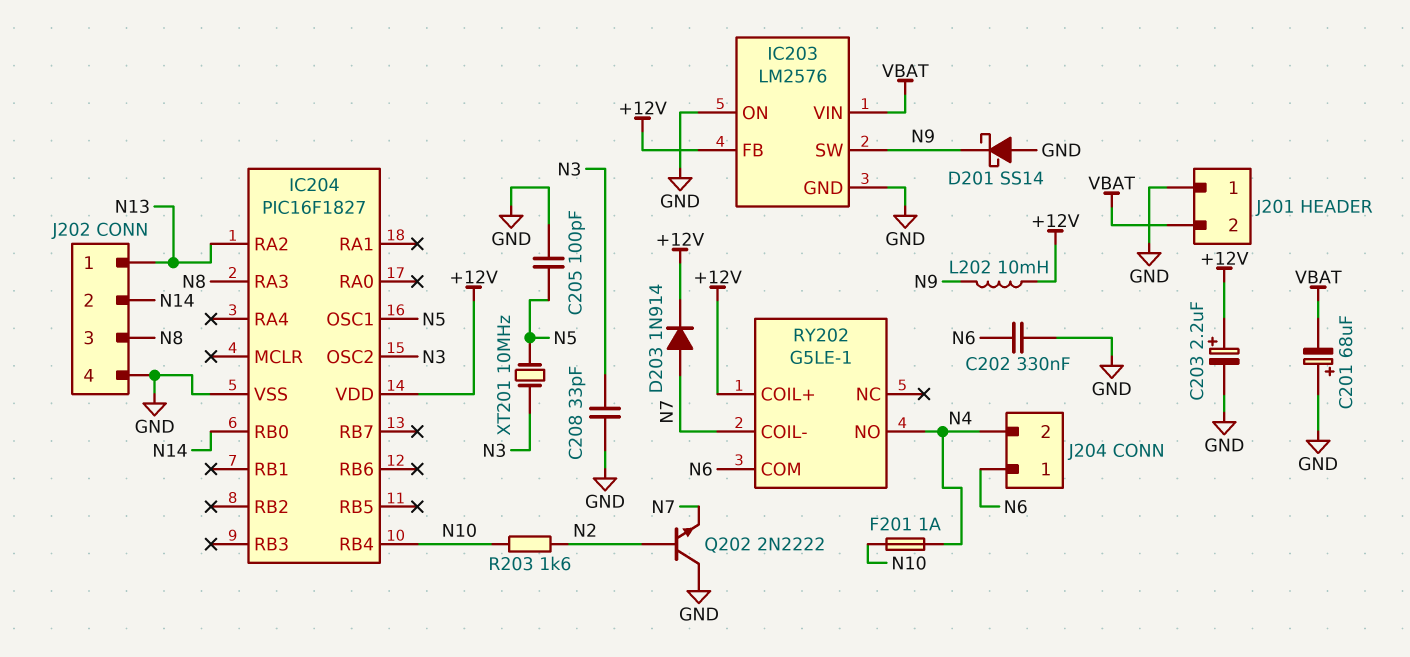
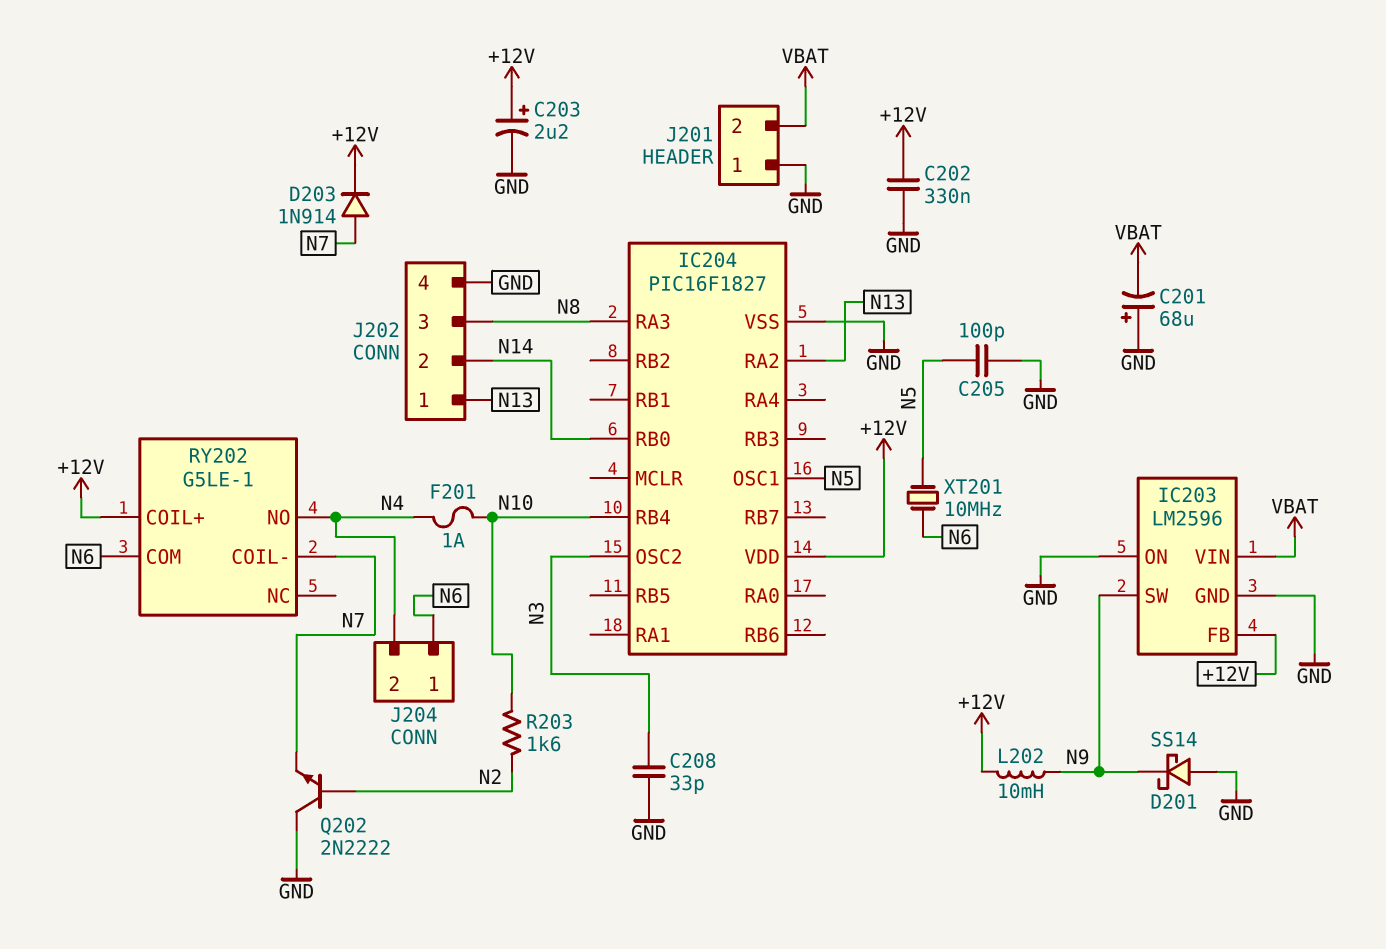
C202: 330nF (GND, N6) -> 330nF (+12V, GND)
IC203: LM2576 -> LM2596
XT201: 10MHz (N3, N5) -> 10MHz (N5, N6)

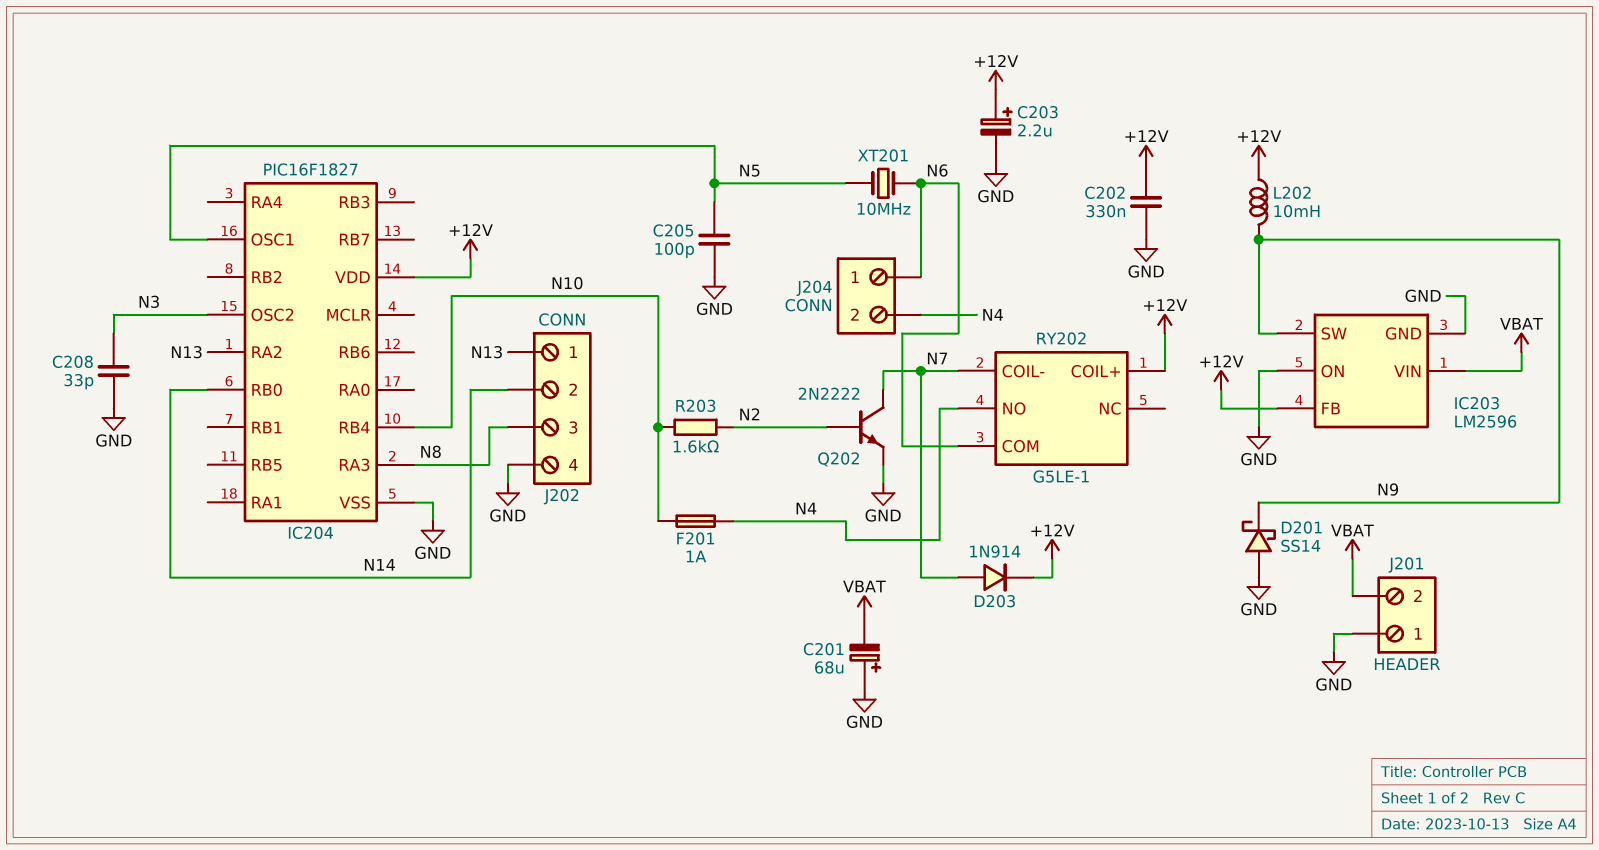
Q202: NPN 2N2222 (B N2, C GND, E N7) -> NPN 2N2222 (B N2, C N7, E GND)

